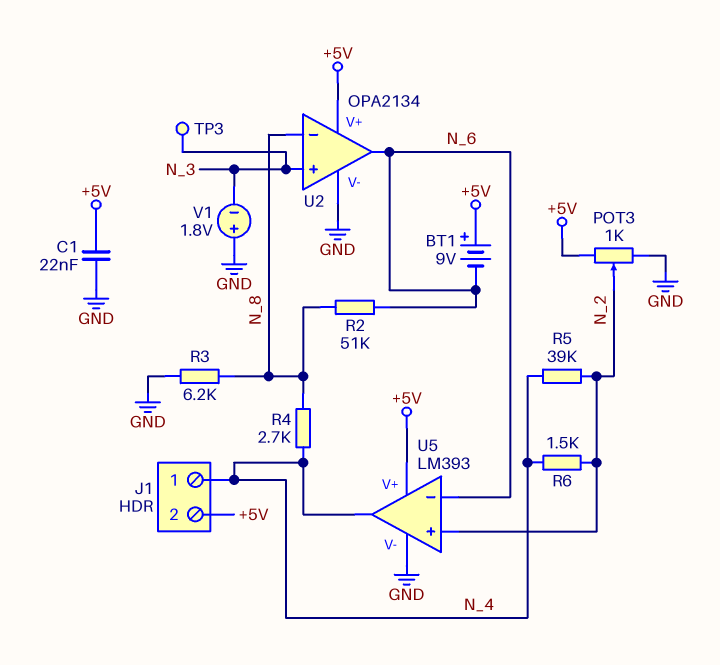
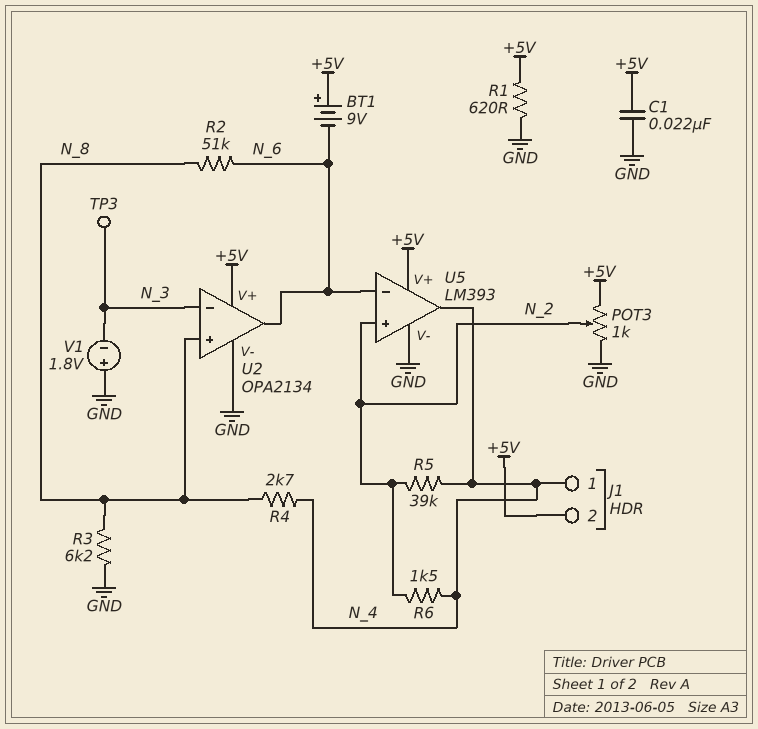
R1: none -> 620 (+5V, GND)
U2 pin in+: N_3 -> N_8
U2 pin in-: N_8 -> N_3

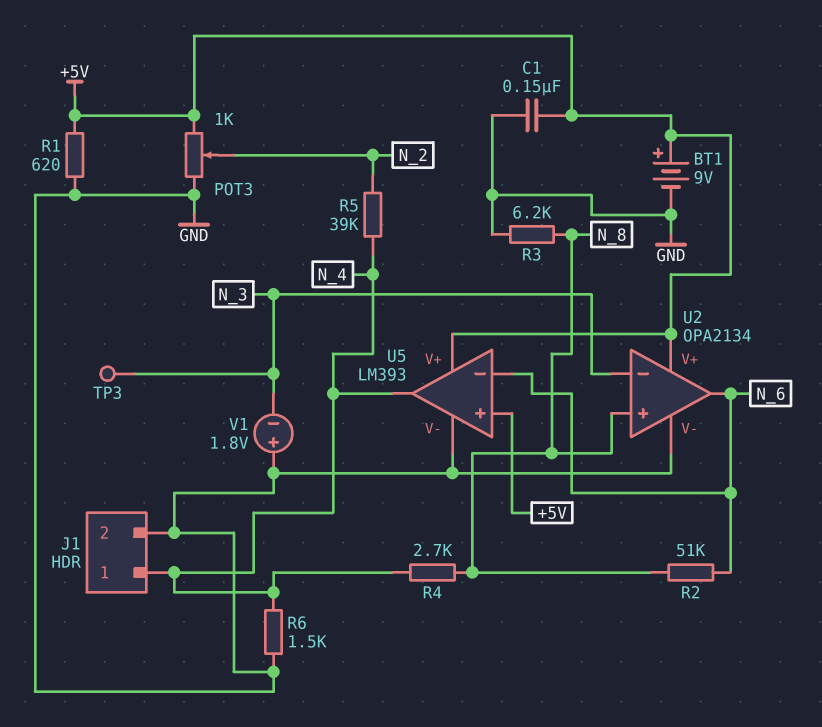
BT1: 9V (plus +5V, minus N_6) -> 9V (plus +5V, minus GND)
C1: 22nF (+5V, GND) -> 150nF (+5V, GND)
J1 pin 2: +5V -> GND
R6: 1.5k (N_2, N_4) -> 1.5k (GND, N_4)
U5 pin in+: N_2 -> +5V

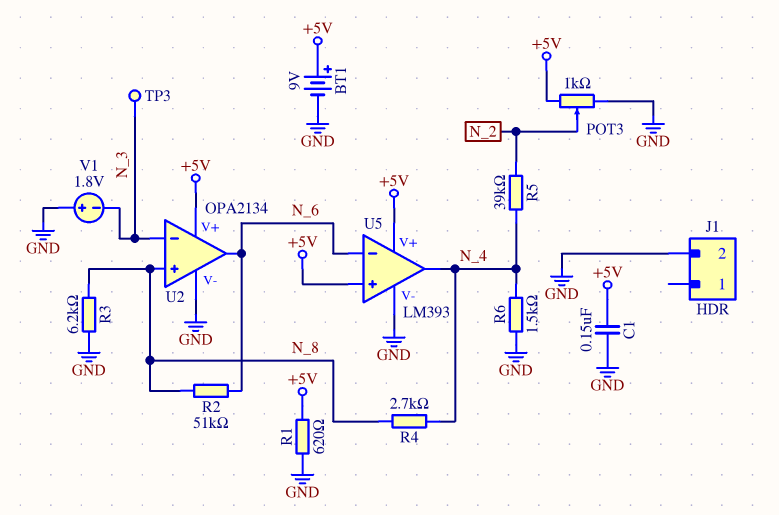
J1 pin 1: N_4 -> none

